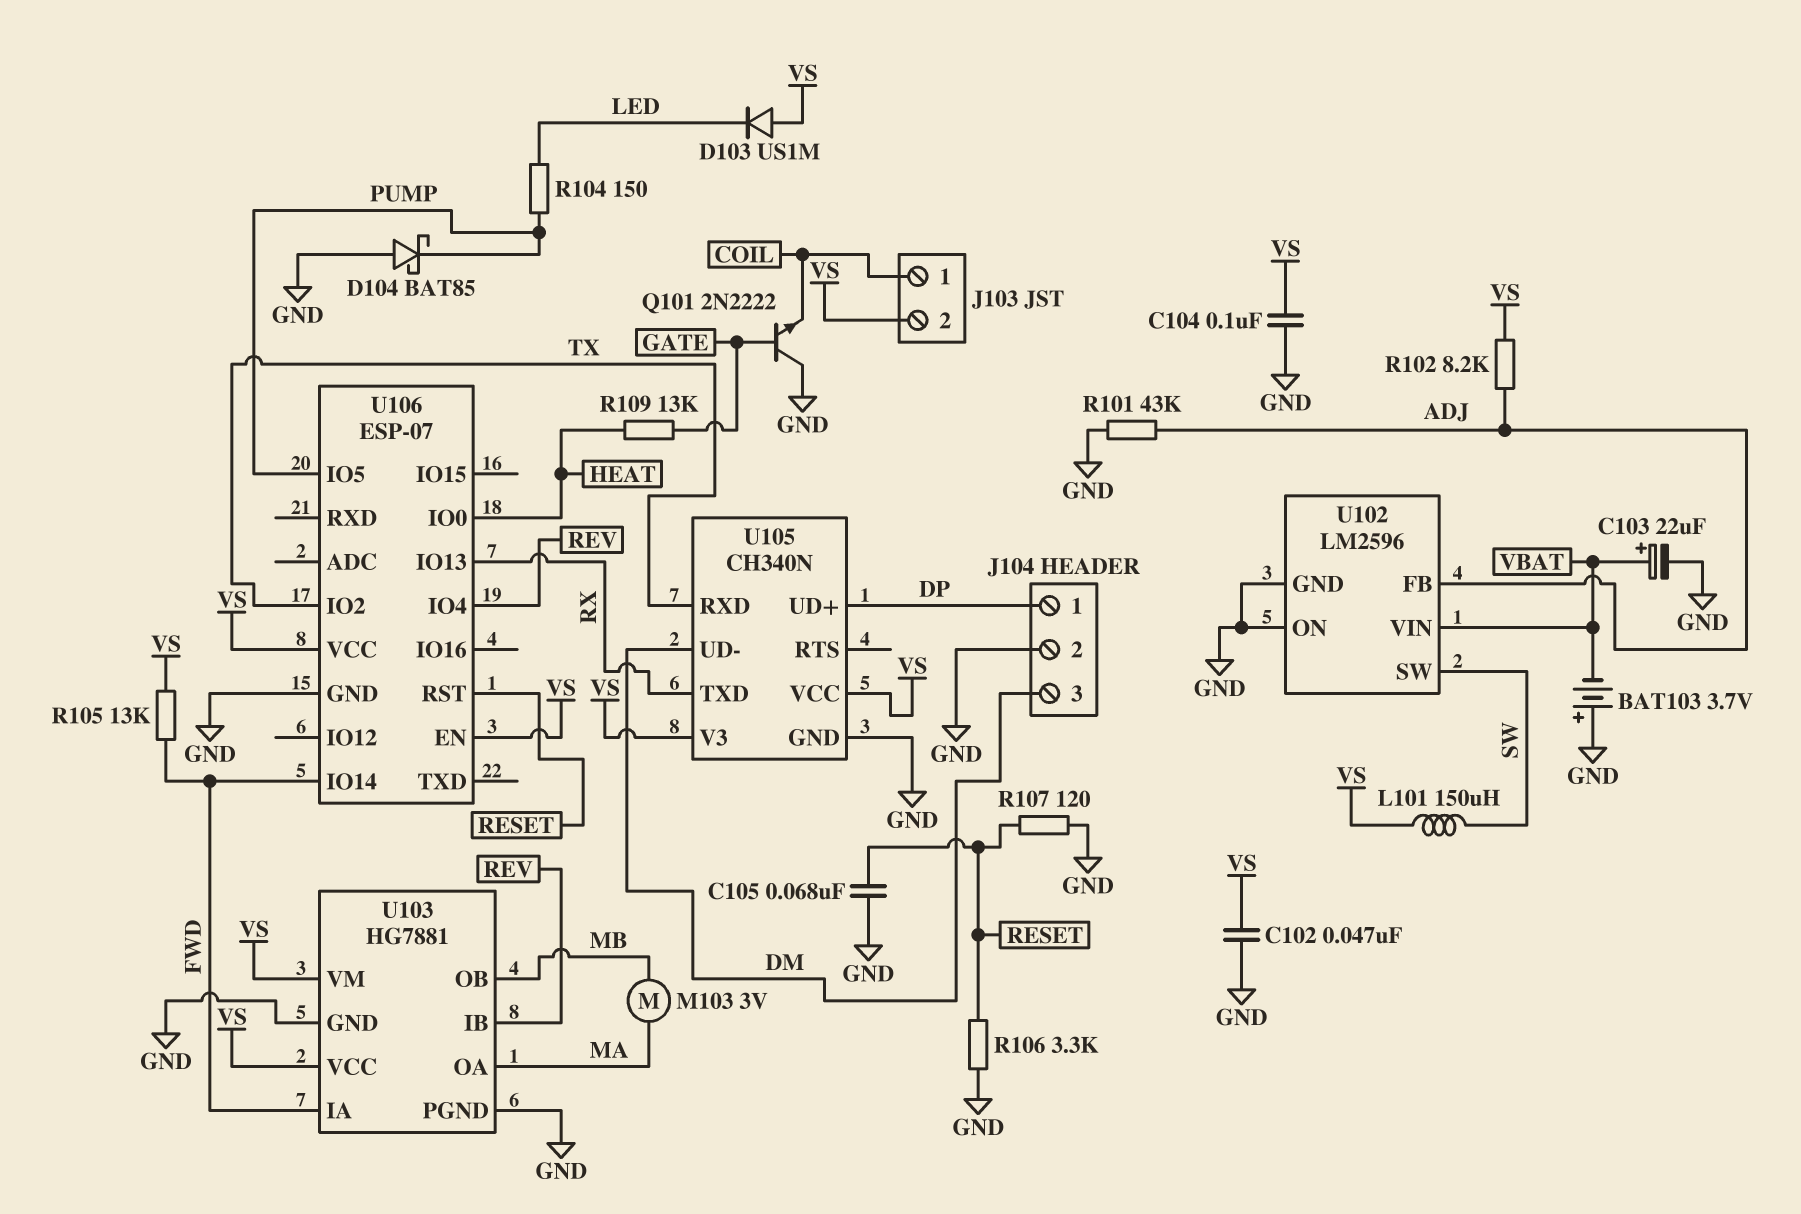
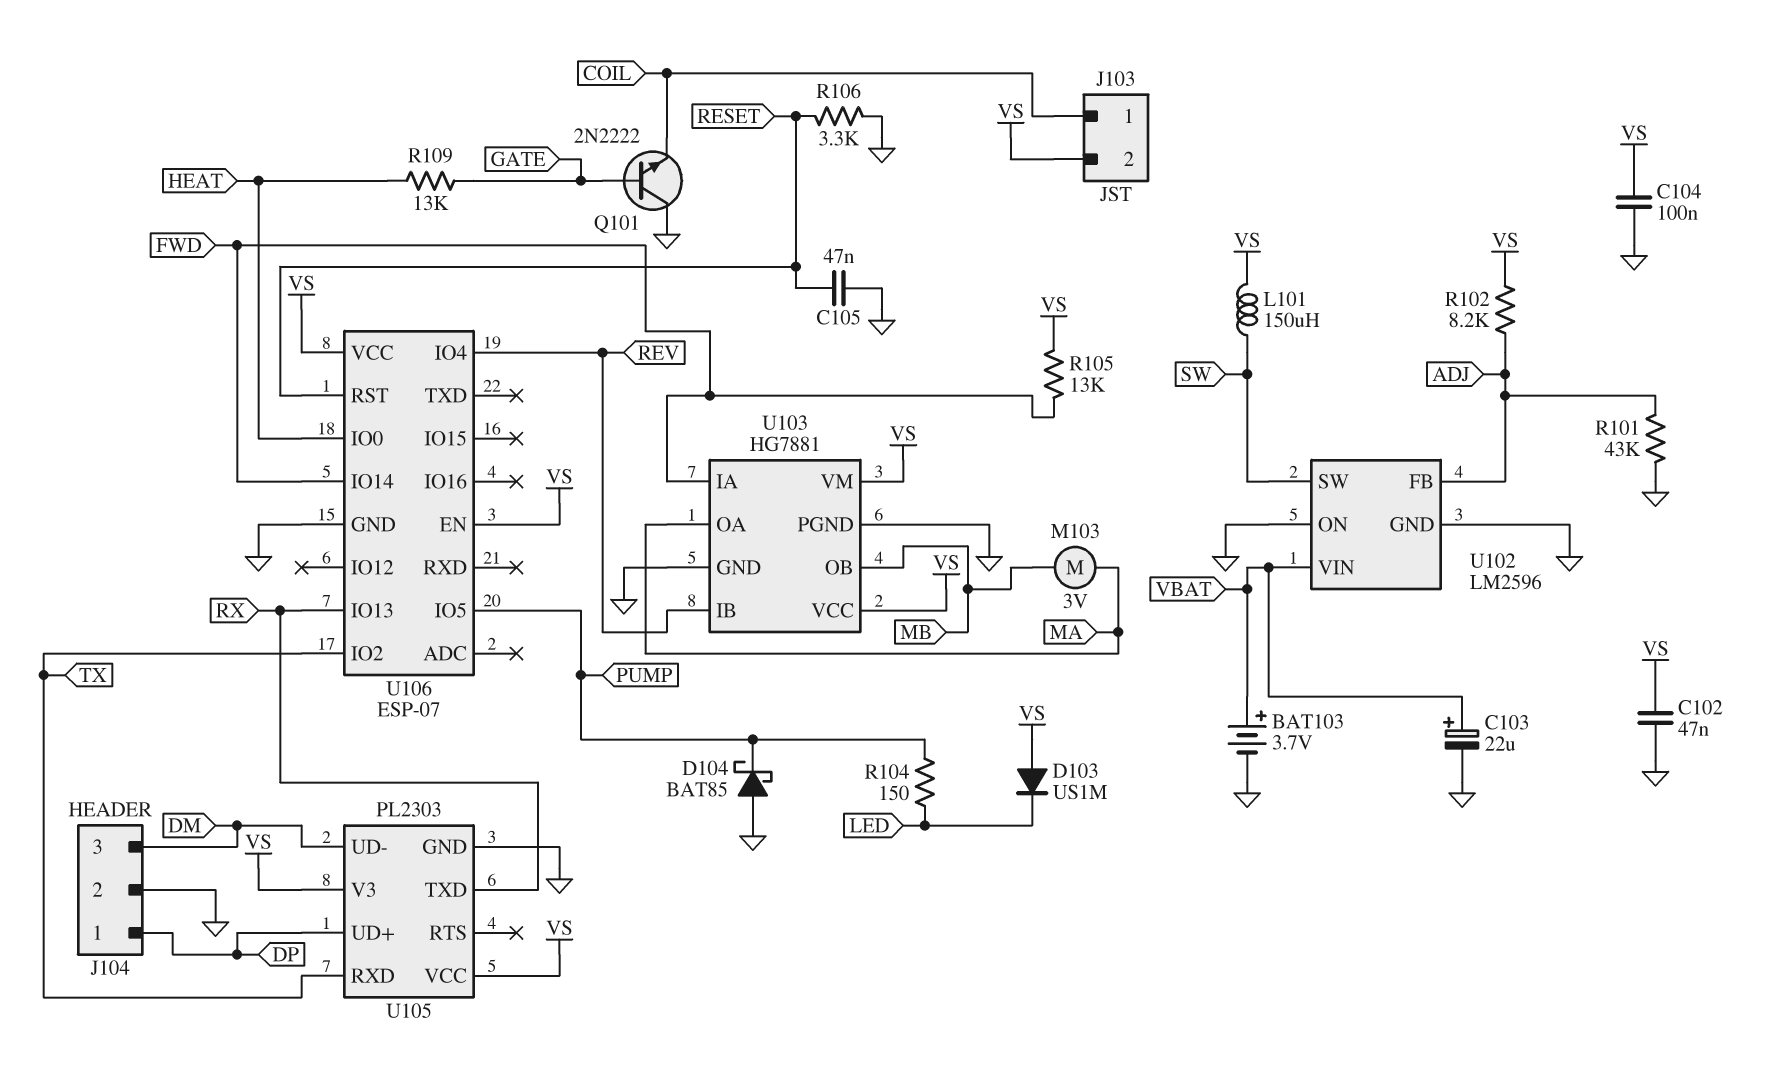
BAT103: 3.7V (plus GND, minus VBAT) -> 3.7V (plus VBAT, minus GND)
C105: 68nF (GND, RESET) -> 47nF (GND, RESET)
R107: 120 (GND, RESET) -> none
U105: CH340N -> PL2303

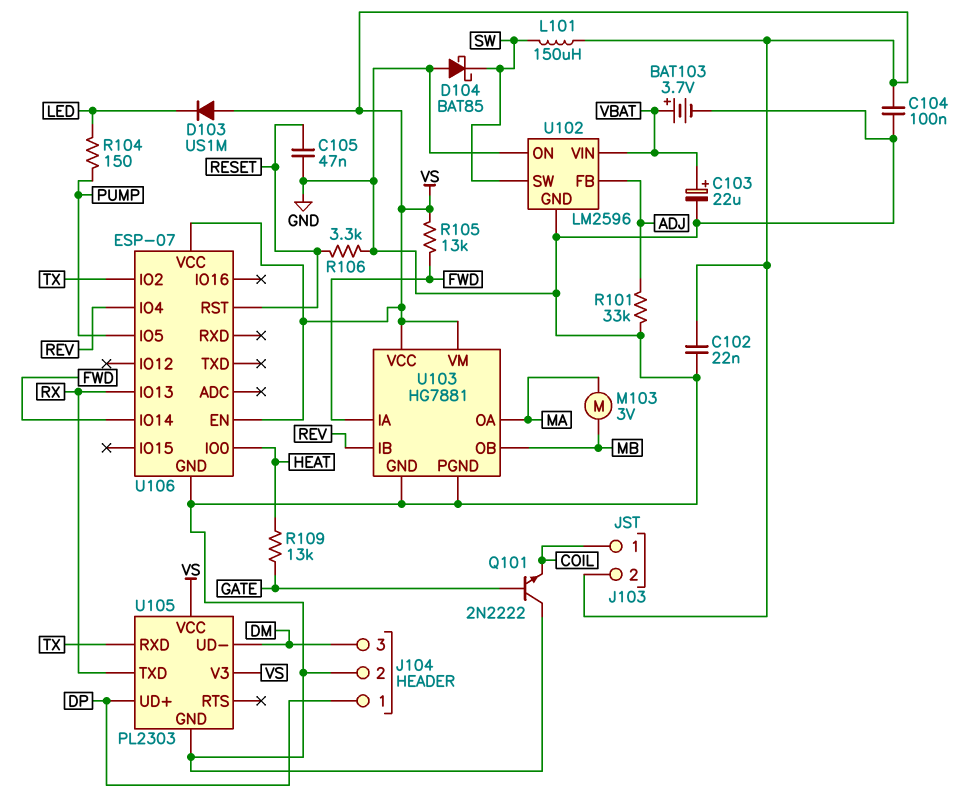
C102: 47nF (GND, VS) -> 22nF (GND, VS)
D104: schottky BAT85 (A GND, K PUMP) -> schottky BAT85 (A GND, K SW)
R101: 43k (ADJ, GND) -> 33k (ADJ, GND)
R102: 8.2k (ADJ, VS) -> none

